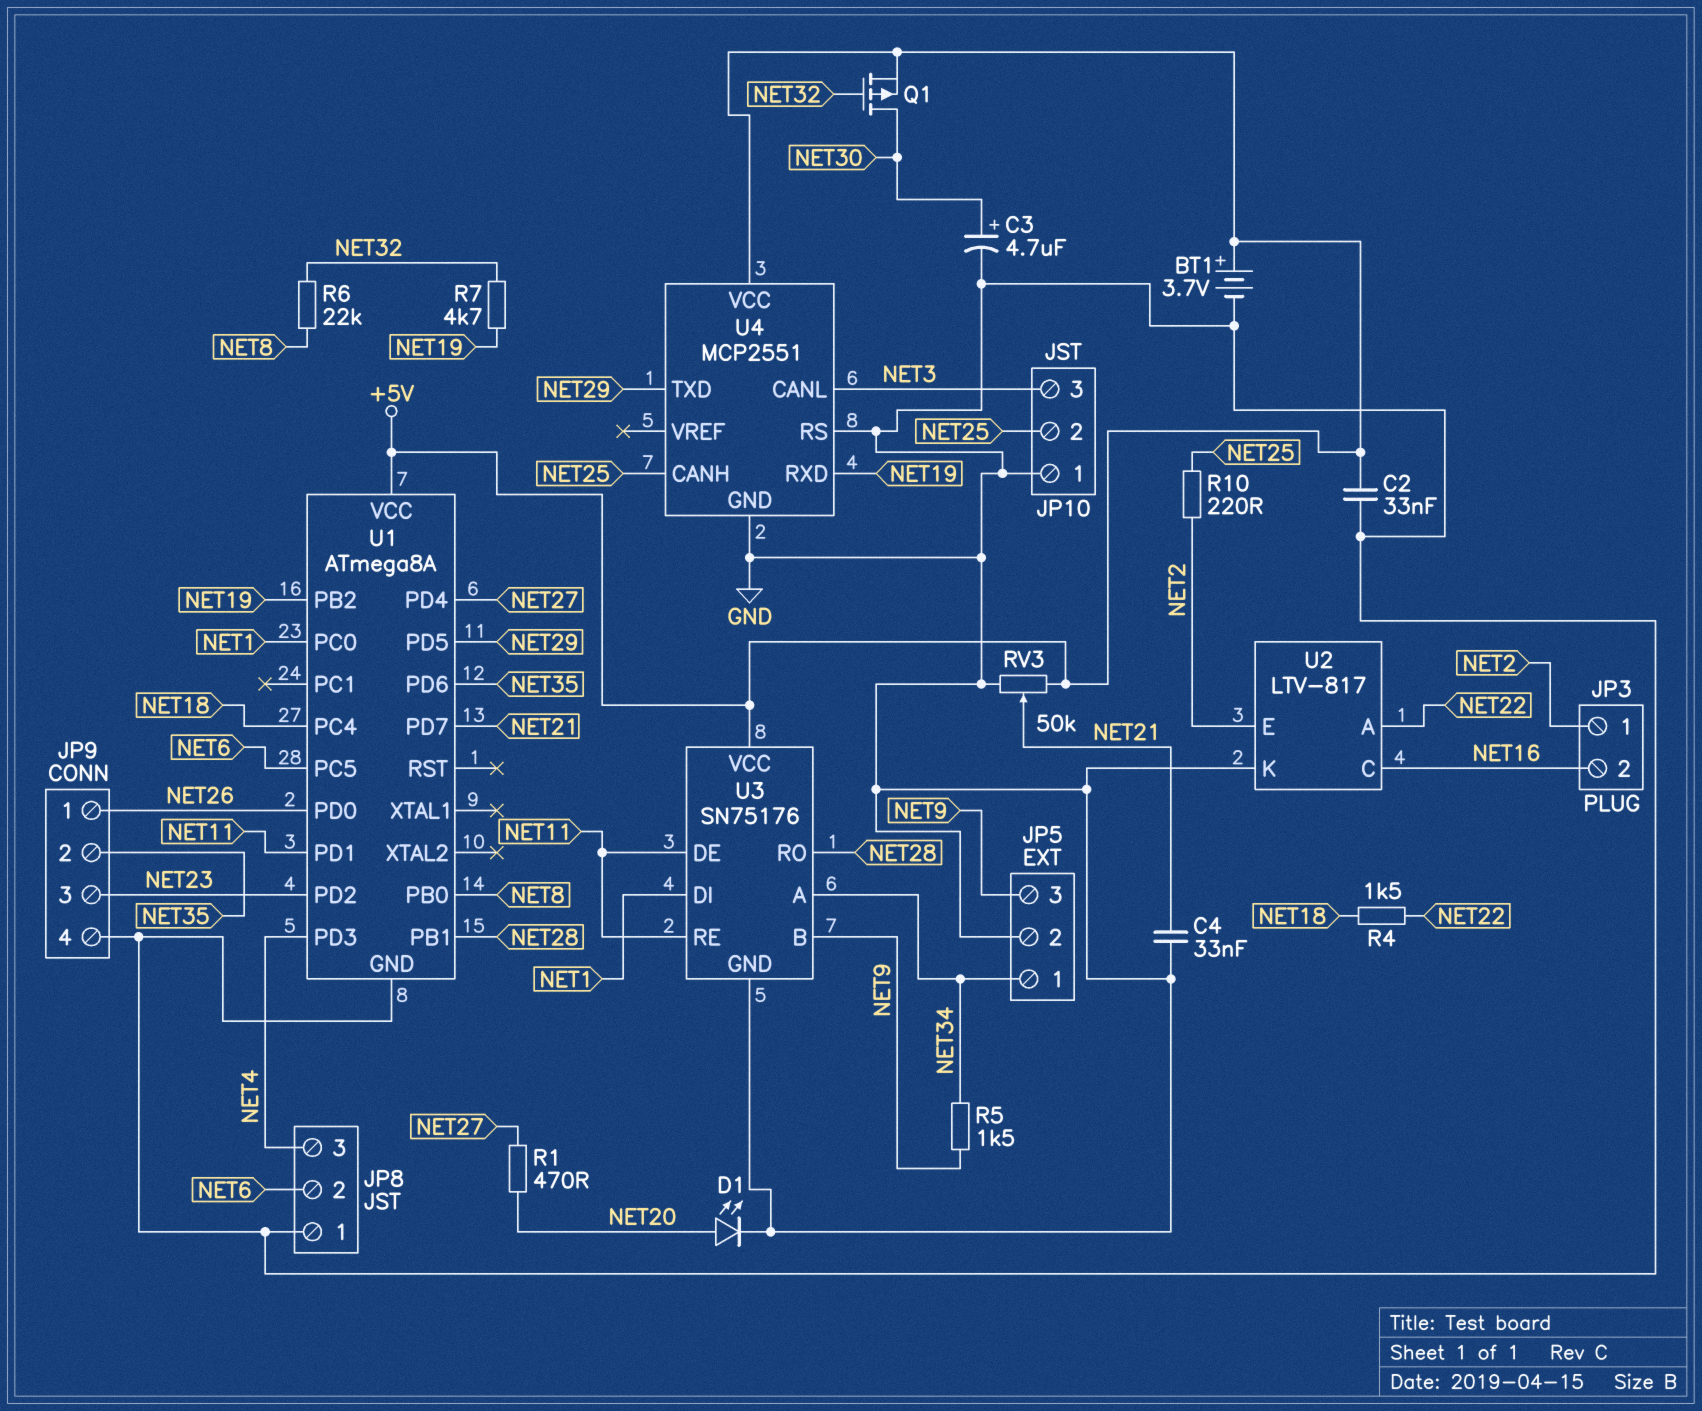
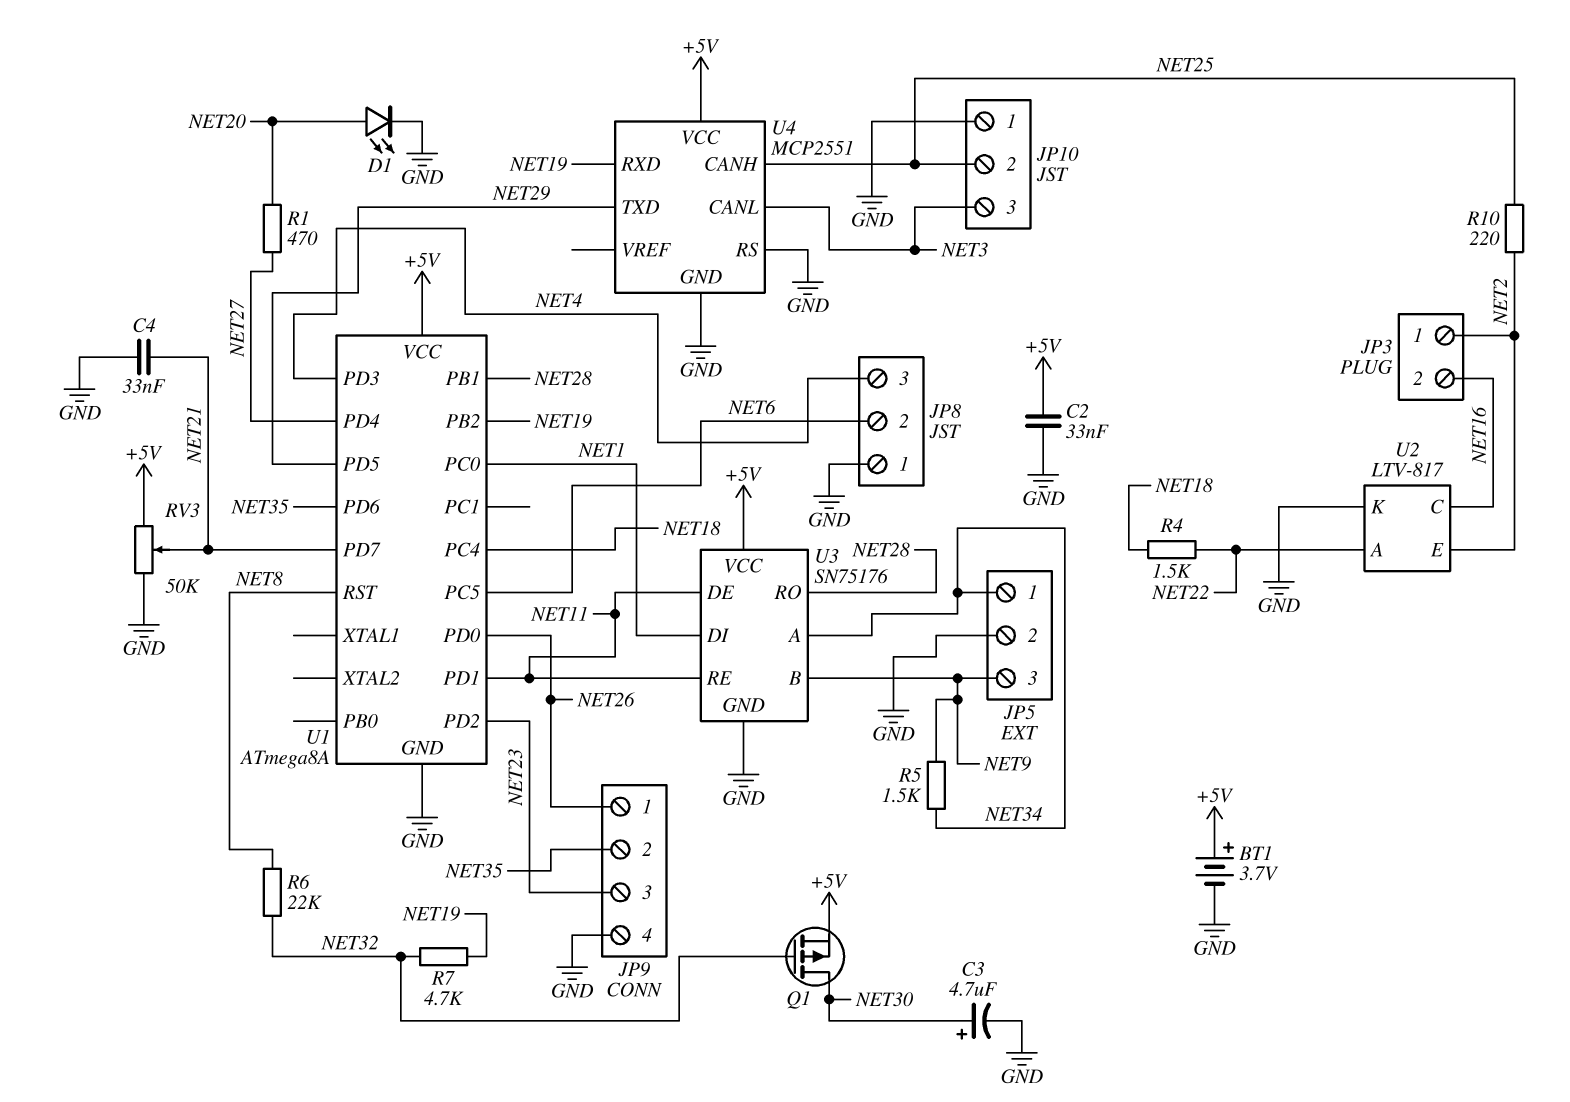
U1 pin PB0: NET8 -> none
U1 pin RST: none -> NET8

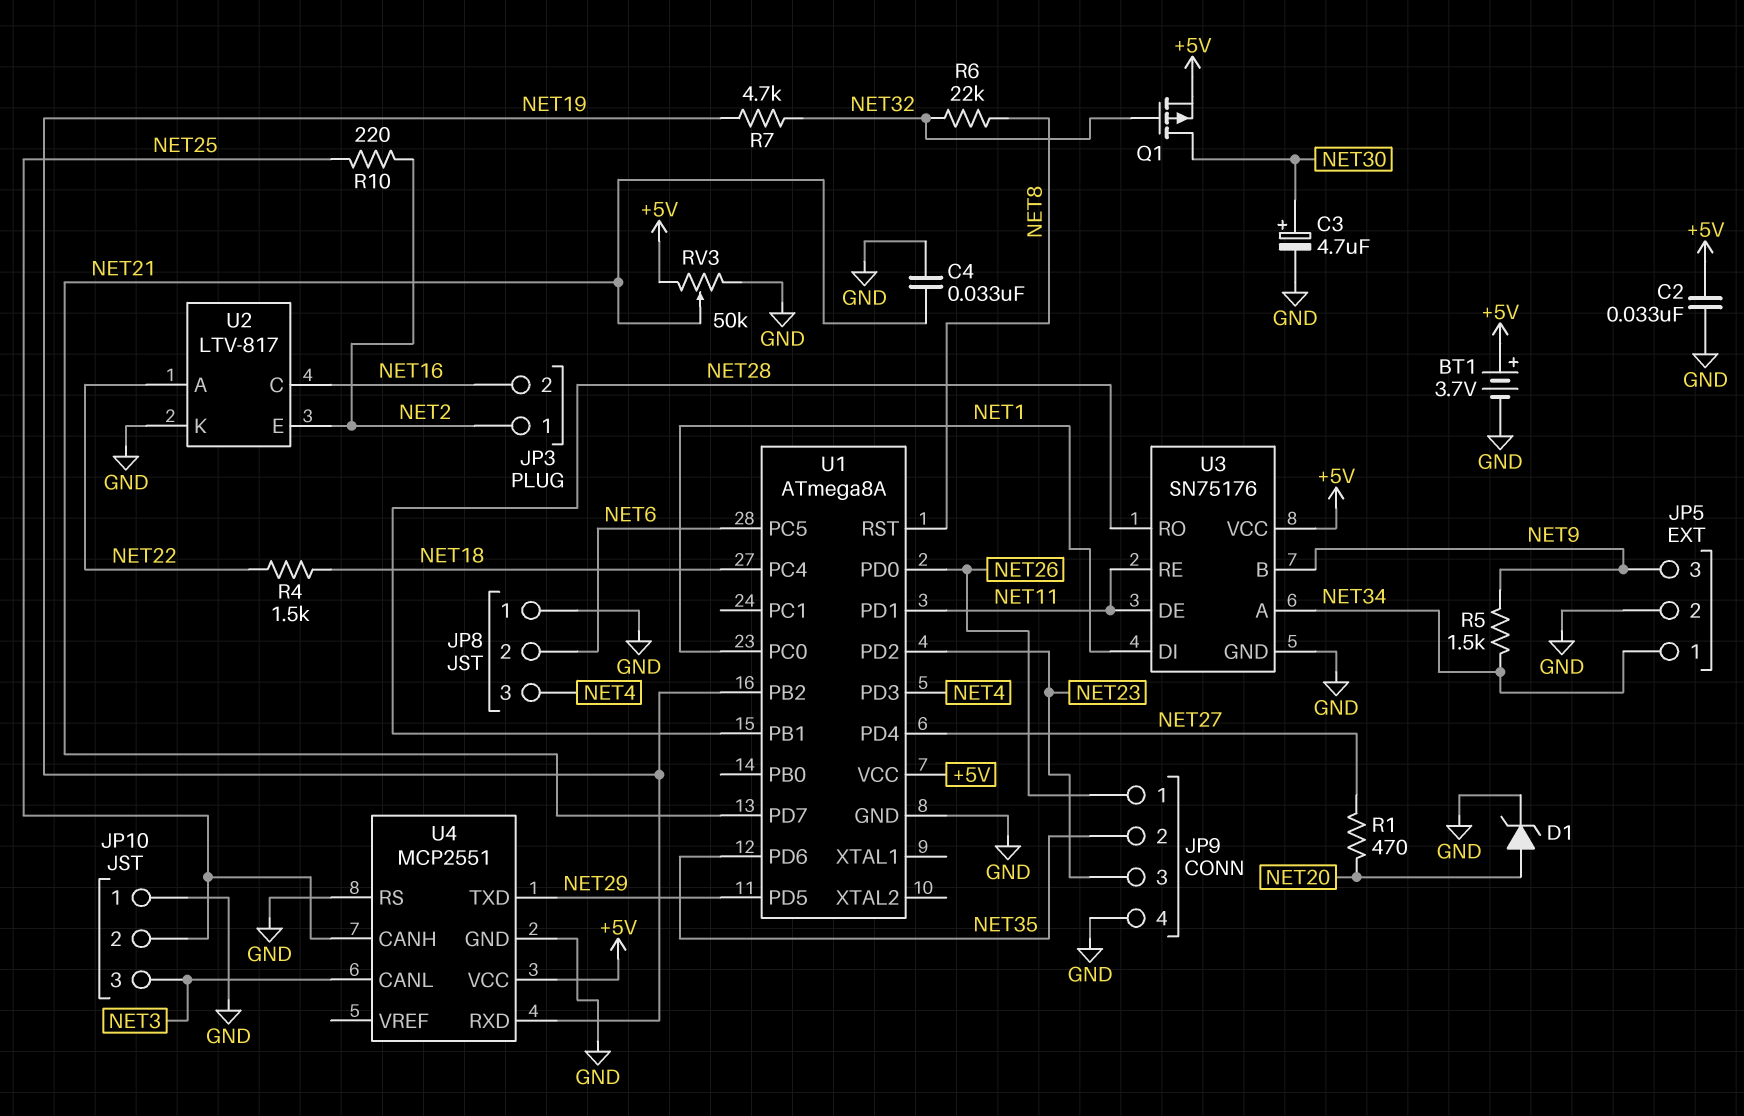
D1: LED (A NET20, K GND) -> zener (A NET20, K GND)

